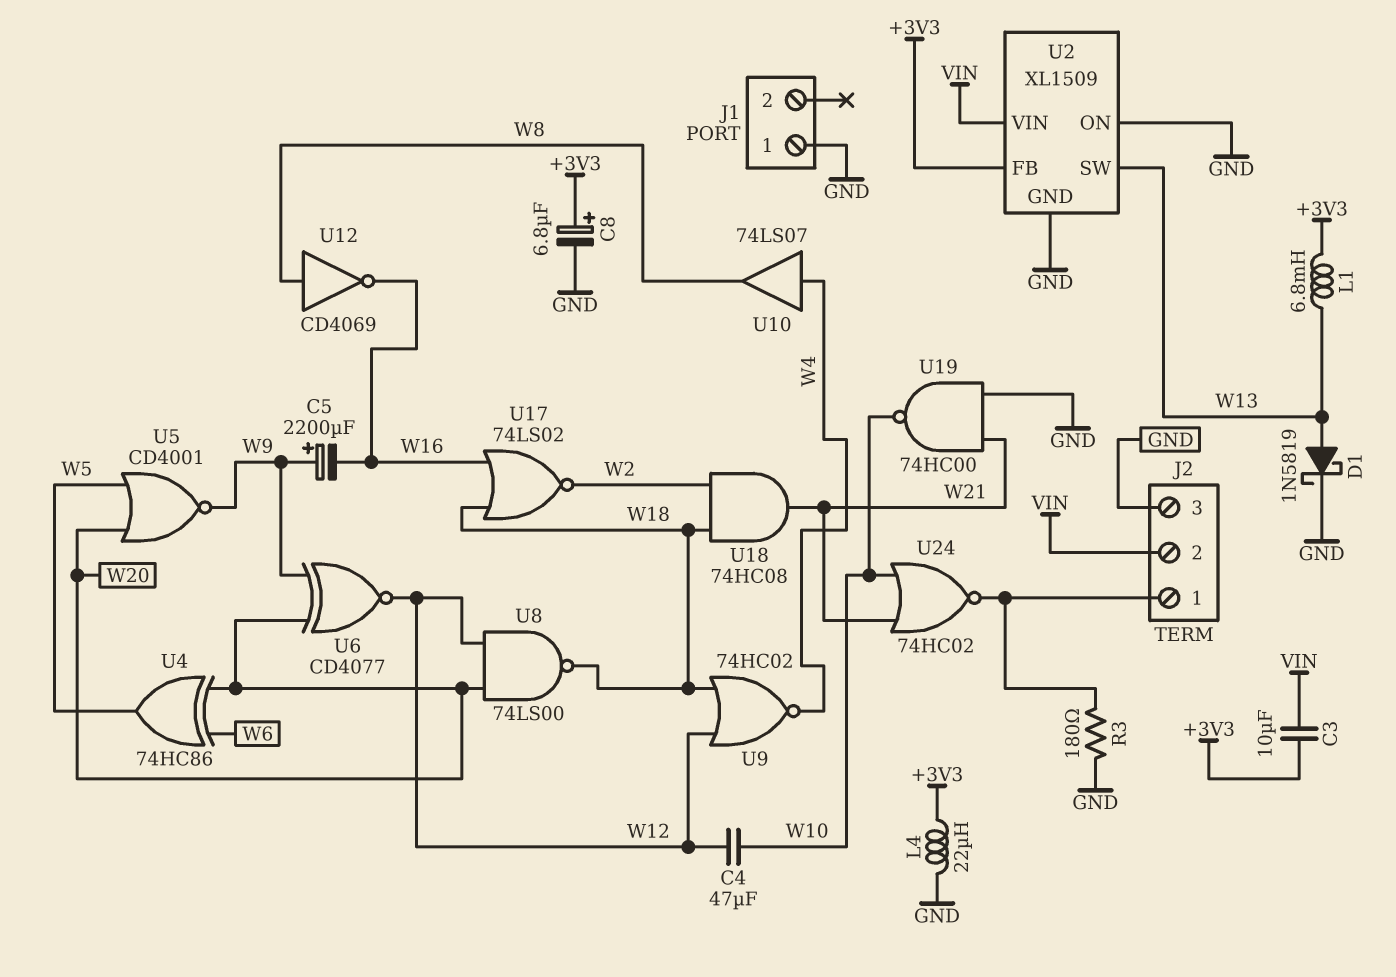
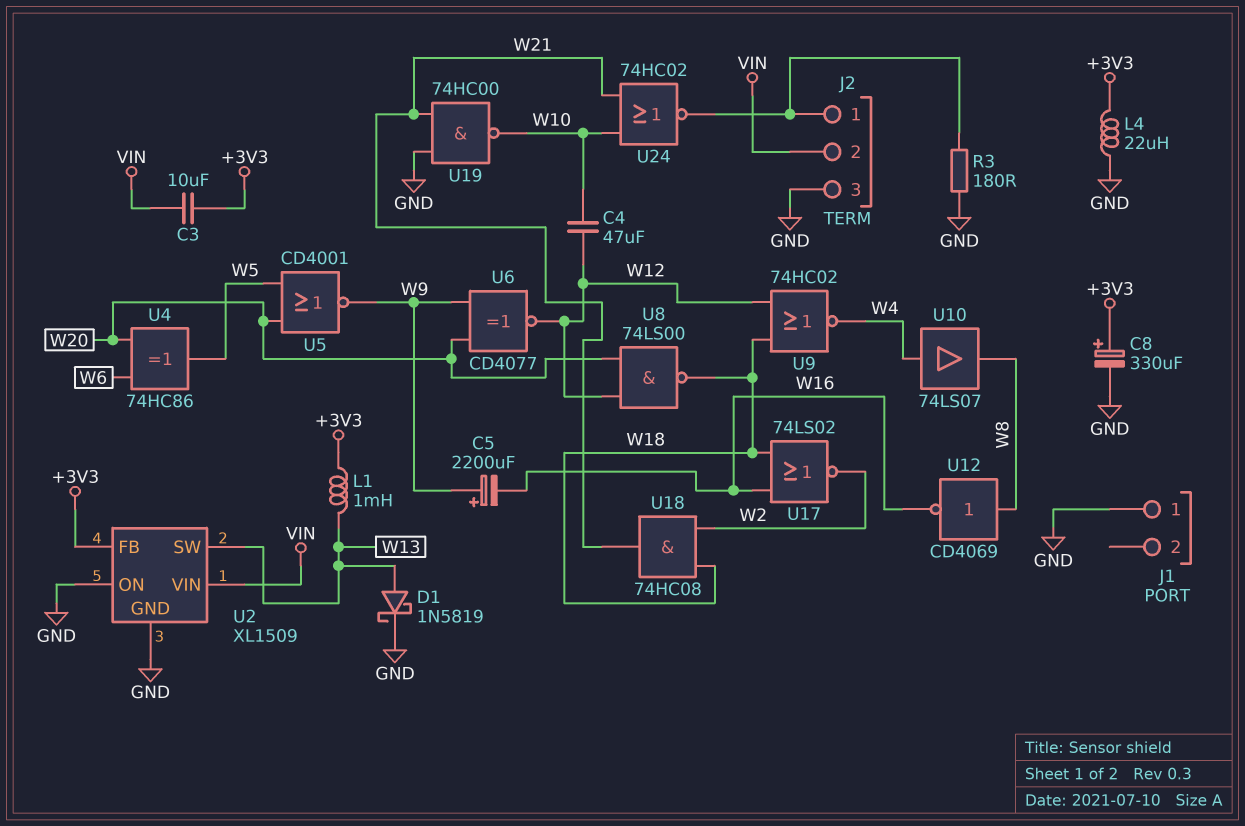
C8: 6.8uF (plus +3V3, minus GND) -> 330uF (plus +3V3, minus GND)
L1: 6.8mH (+3V3, W13) -> 1mH (+3V3, W13)

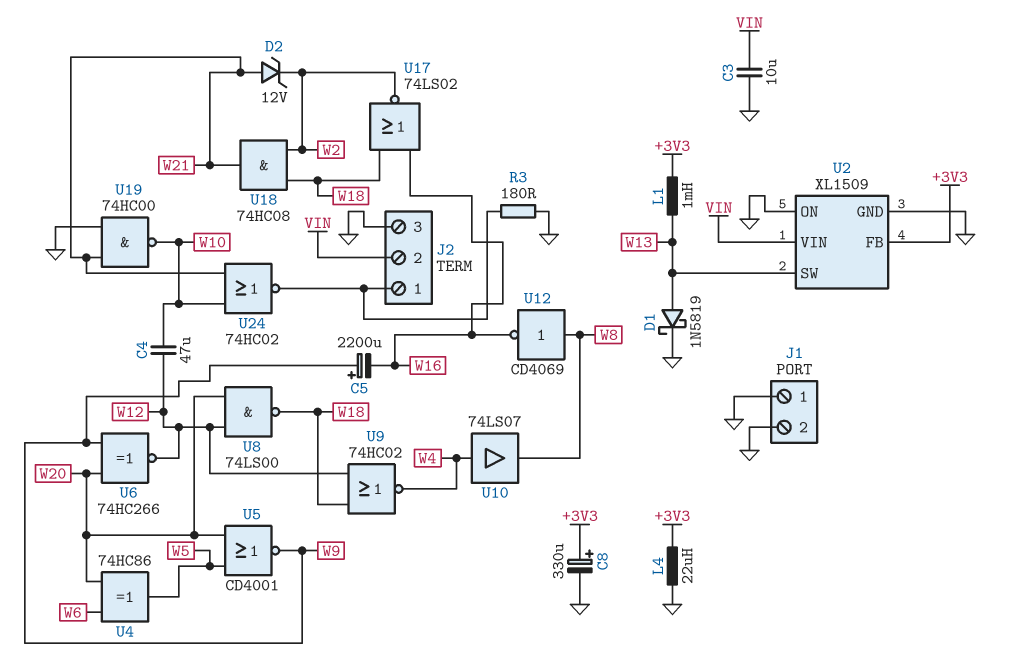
C3: 10uF (+3V3, VIN) -> 10uF (GND, VIN)
D2: none -> zener 12V (A W21, K W2)
J1 pin 2: none -> GND
U6: XNOR CD4077 (in W9, in W20, out W12) -> XNOR 74HC266 (in W9, in W20, out W12)

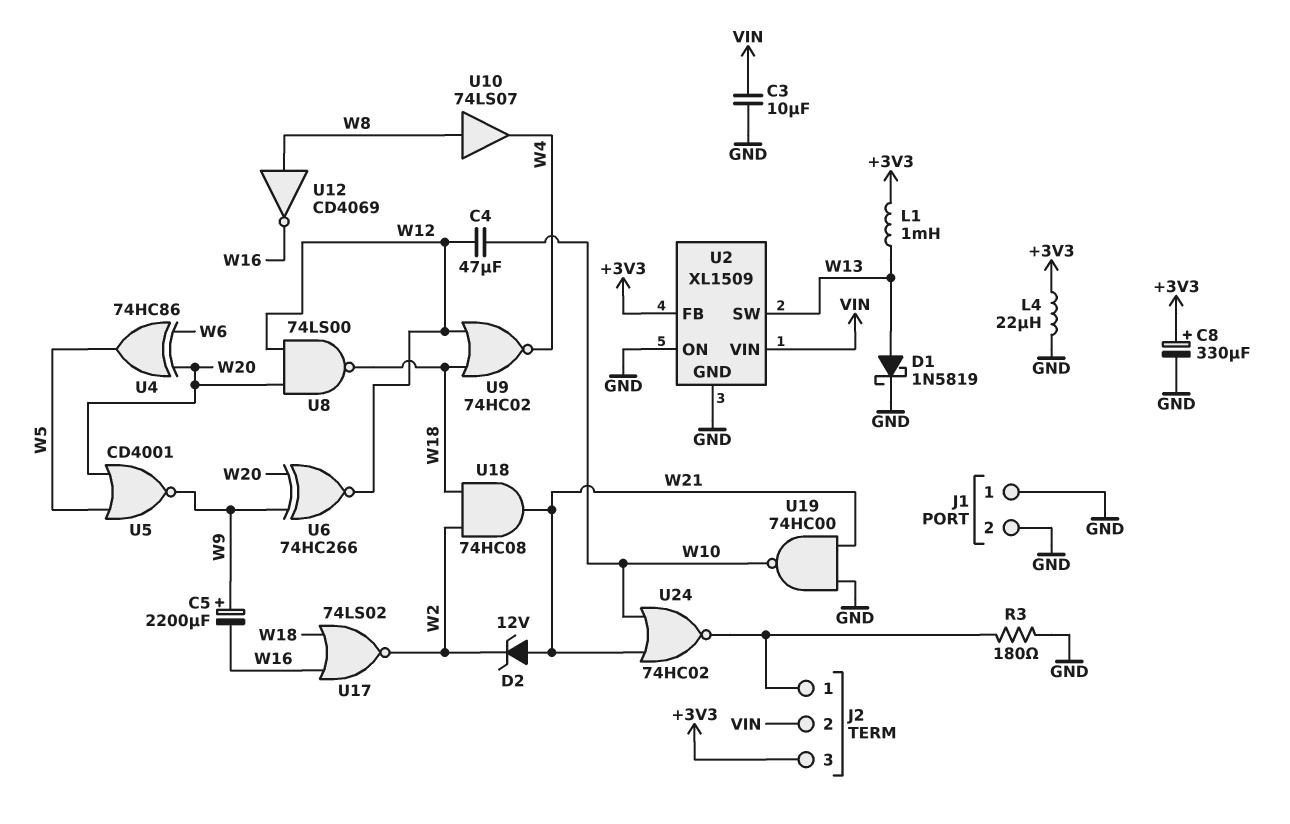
J2 pin 3: GND -> +3V3
U10: buffer 74LS07 (in W4, out W8) -> buffer 74LS07 (in W8, out W4)

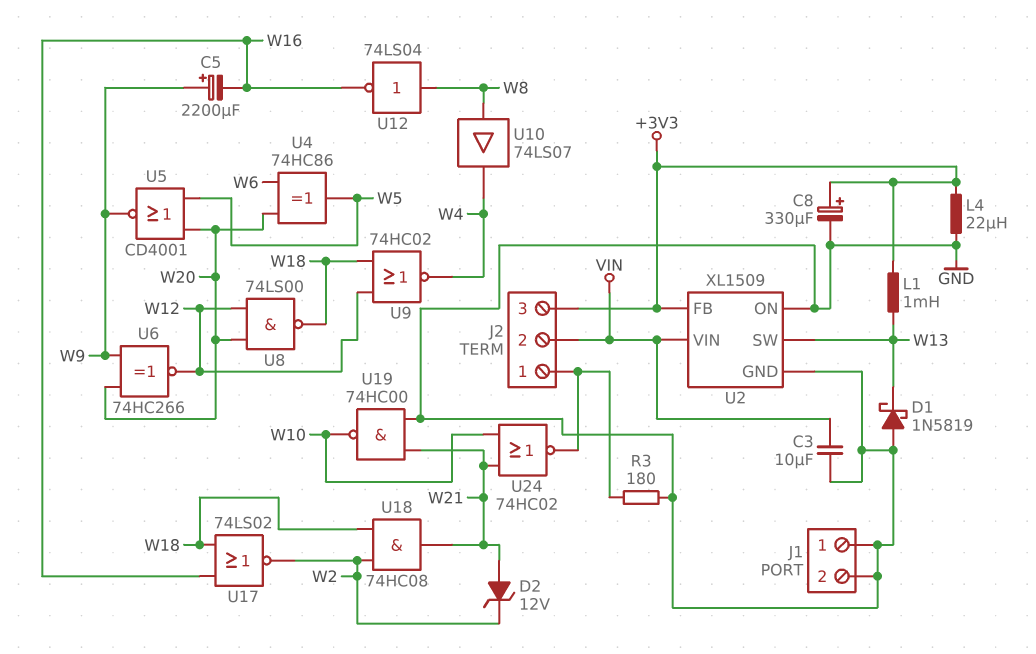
C4: 47uF (W10, W12) -> none
D1: schottky 1N5819 (A W13, K GND) -> schottky 1N5819 (A GND, K W13)
U12: NOT CD4069 (in W8, out W16) -> NOT 74LS04 (in W8, out W16)

